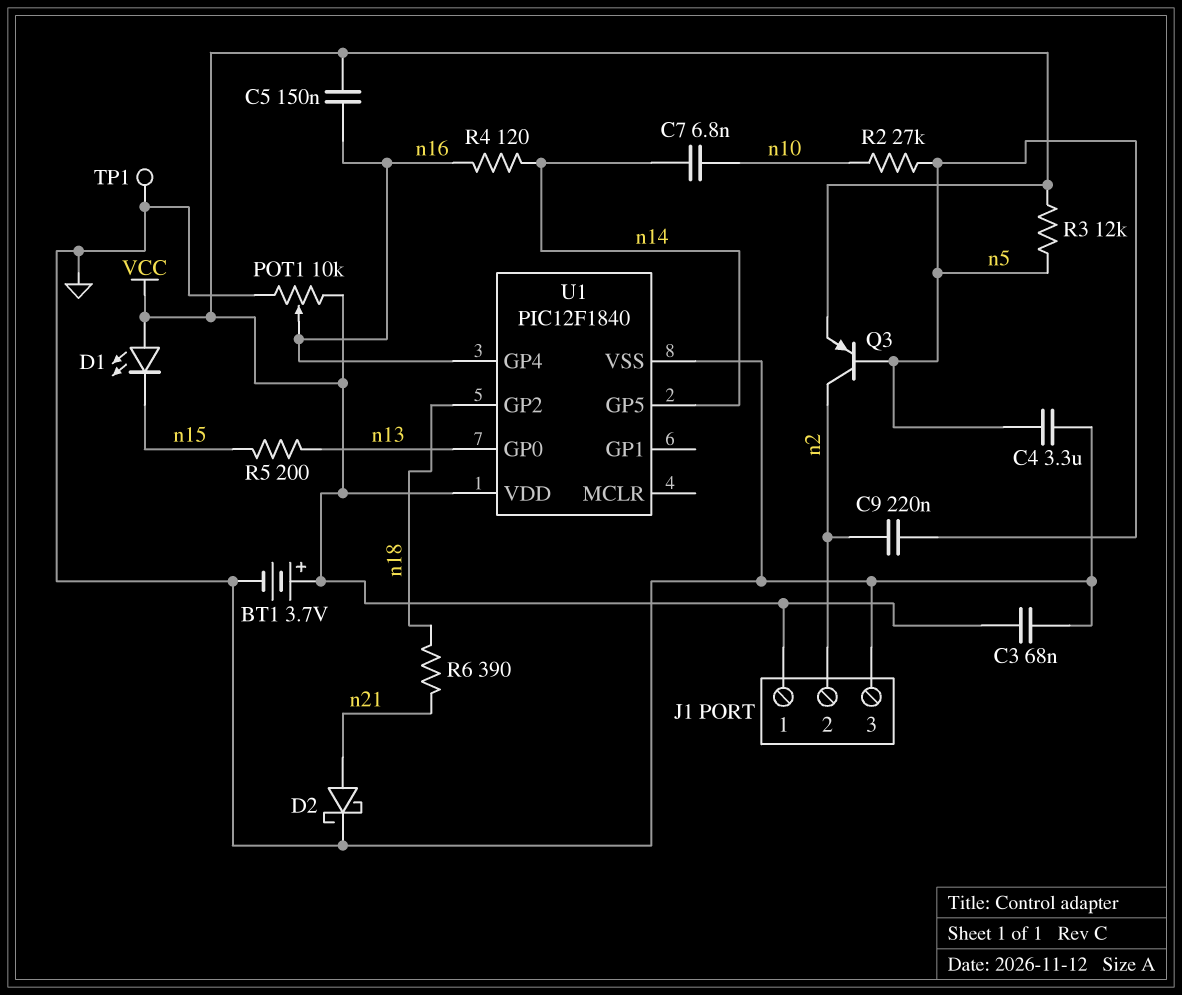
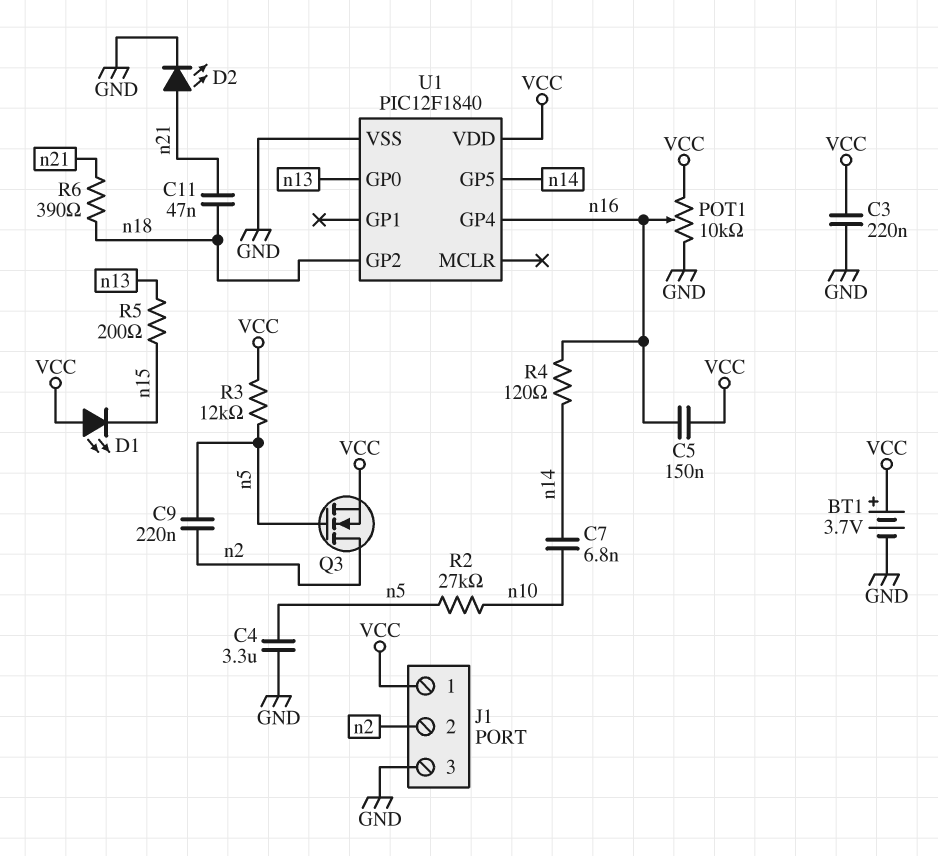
C3: 68nF (GND, VCC) -> 220nF (GND, VCC)
C11: none -> 47nF (n18, n21)
D2: schottky (A n21, K GND) -> LED (A n21, K GND)
Q3: PNP (B n5, C n2, E VCC) -> NMOS (G n5, D n2, S VCC)
TP1: test point (GND) -> none

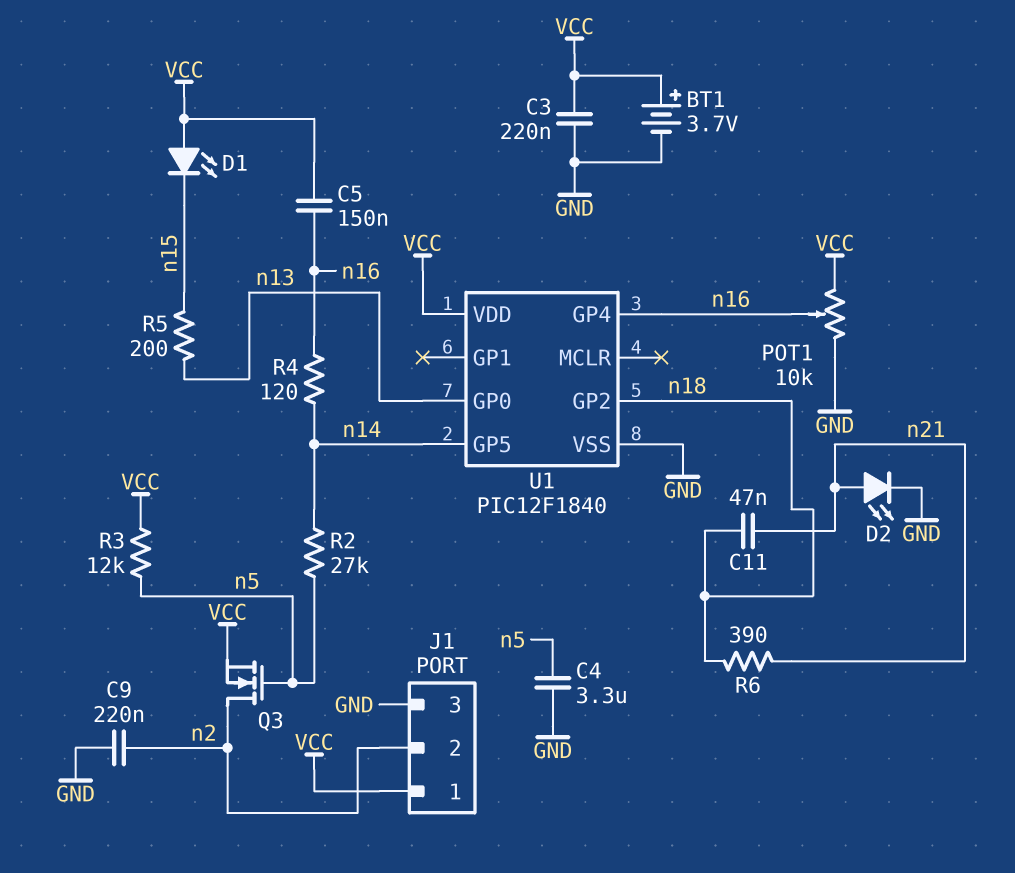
C7: 6.8nF (n10, n14) -> none
C9: 220nF (n2, n5) -> 220nF (GND, n2)
R2: 27k (n5, n10) -> 27k (n5, n14)

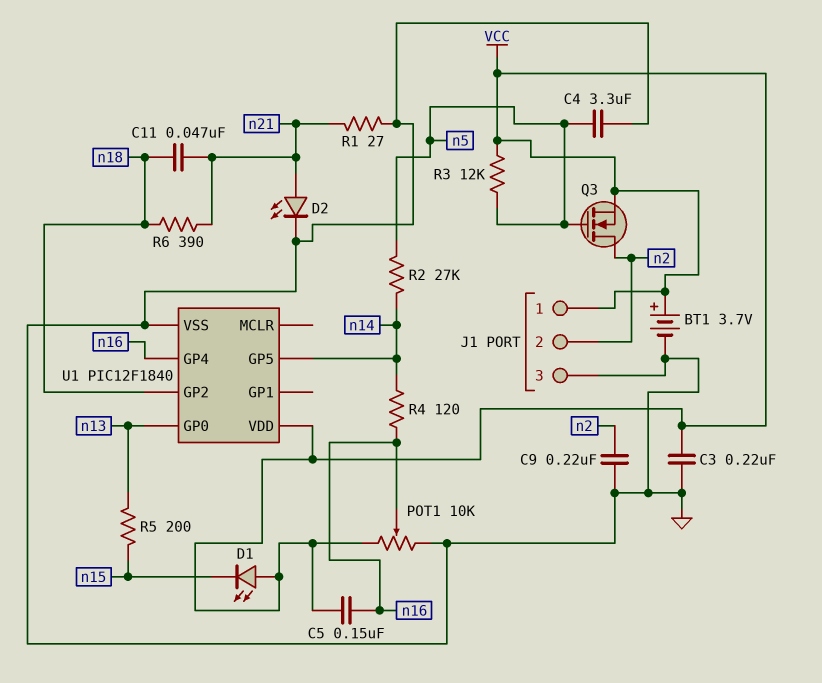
R1: none -> 27 (GND, n21)

